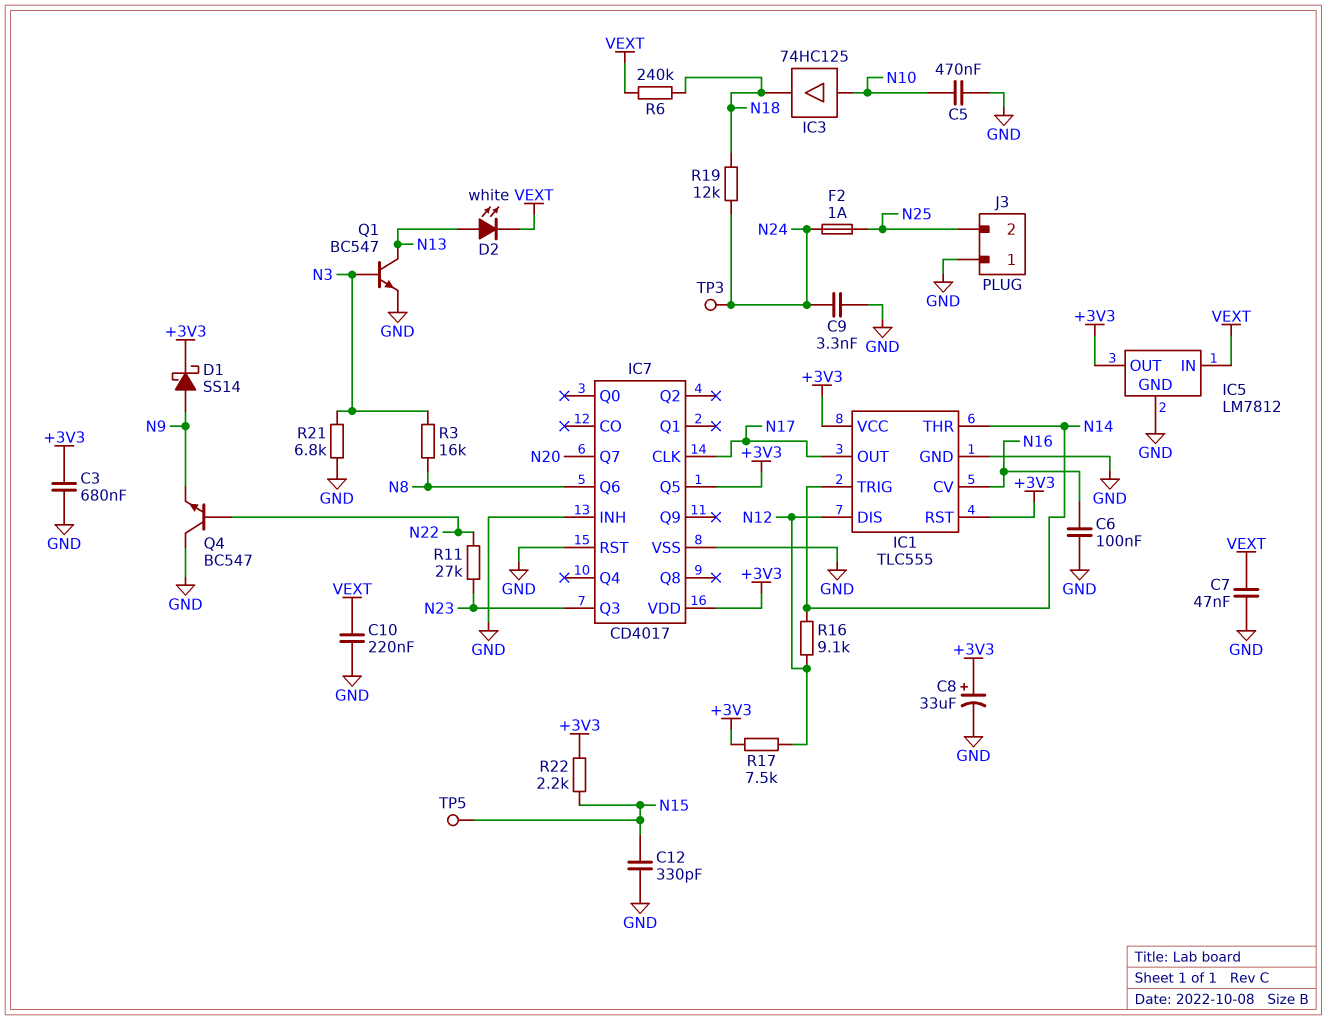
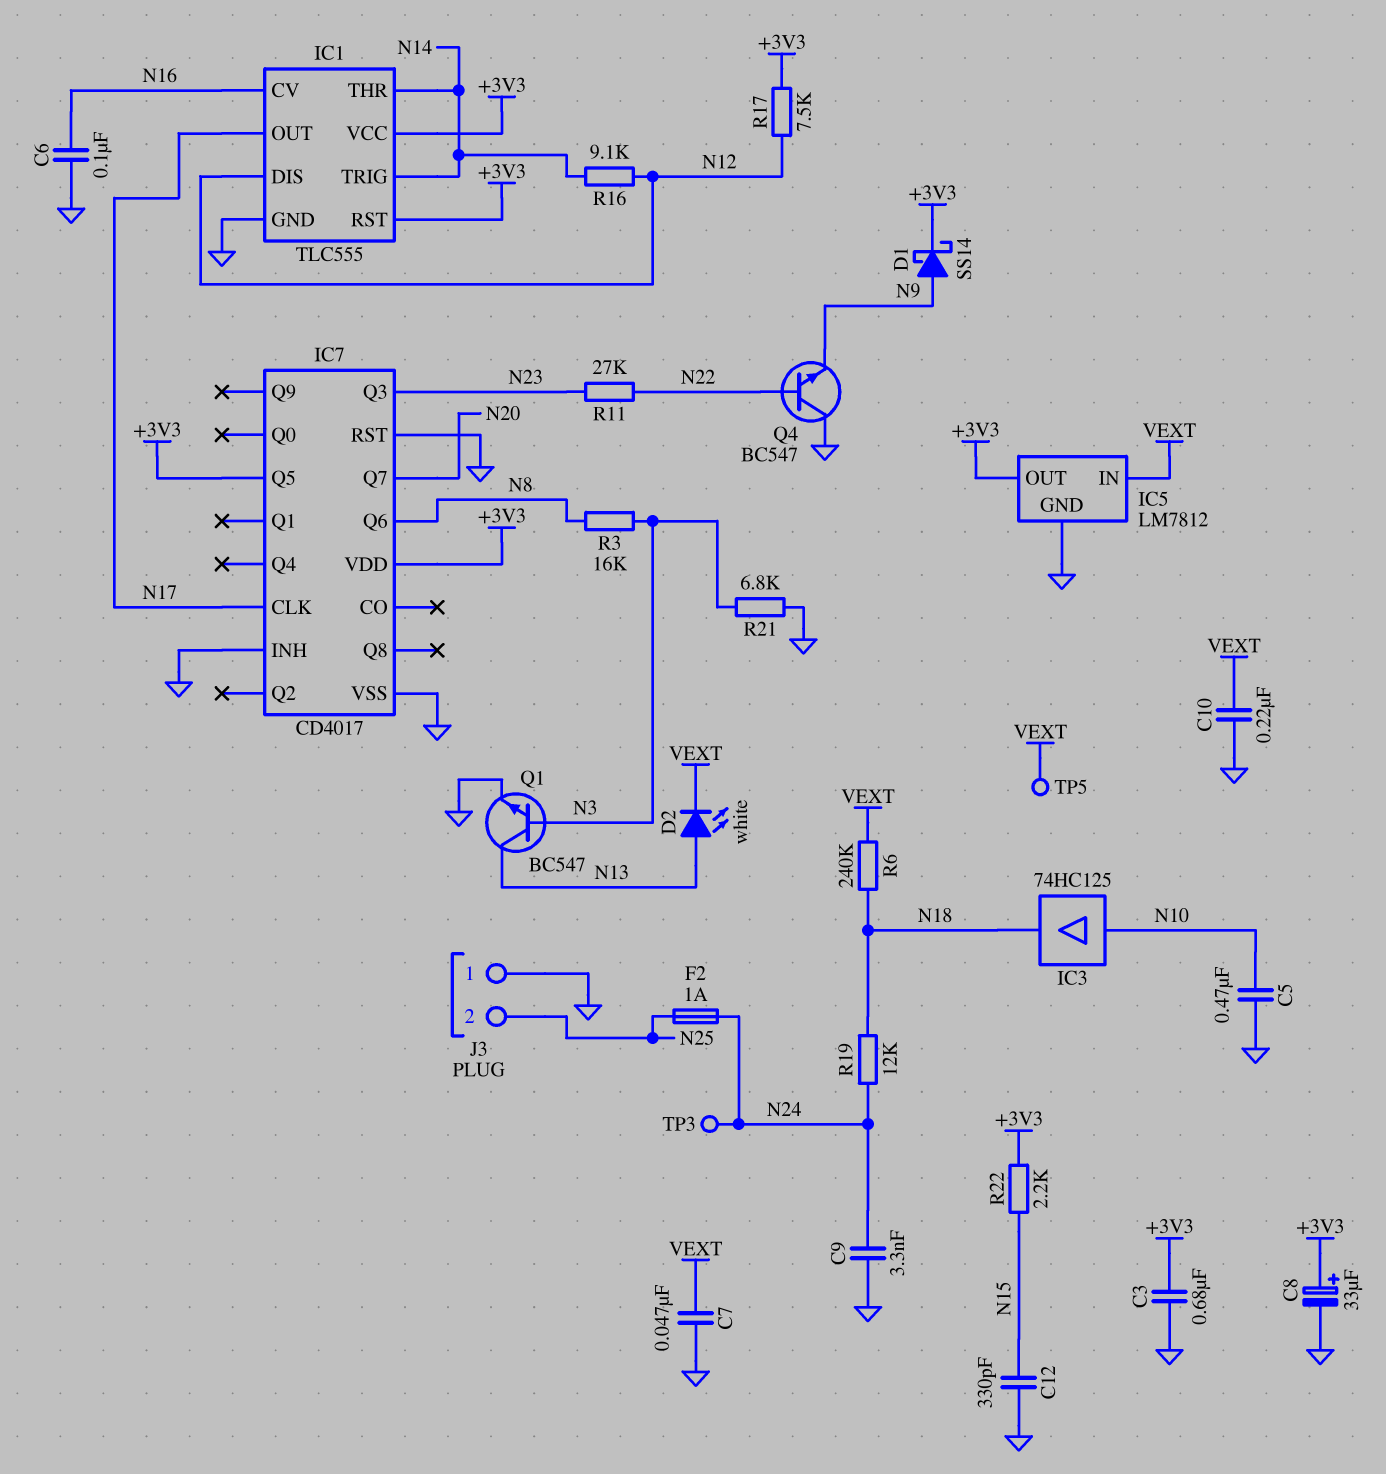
TP5: test point (N15) -> test point (VEXT)

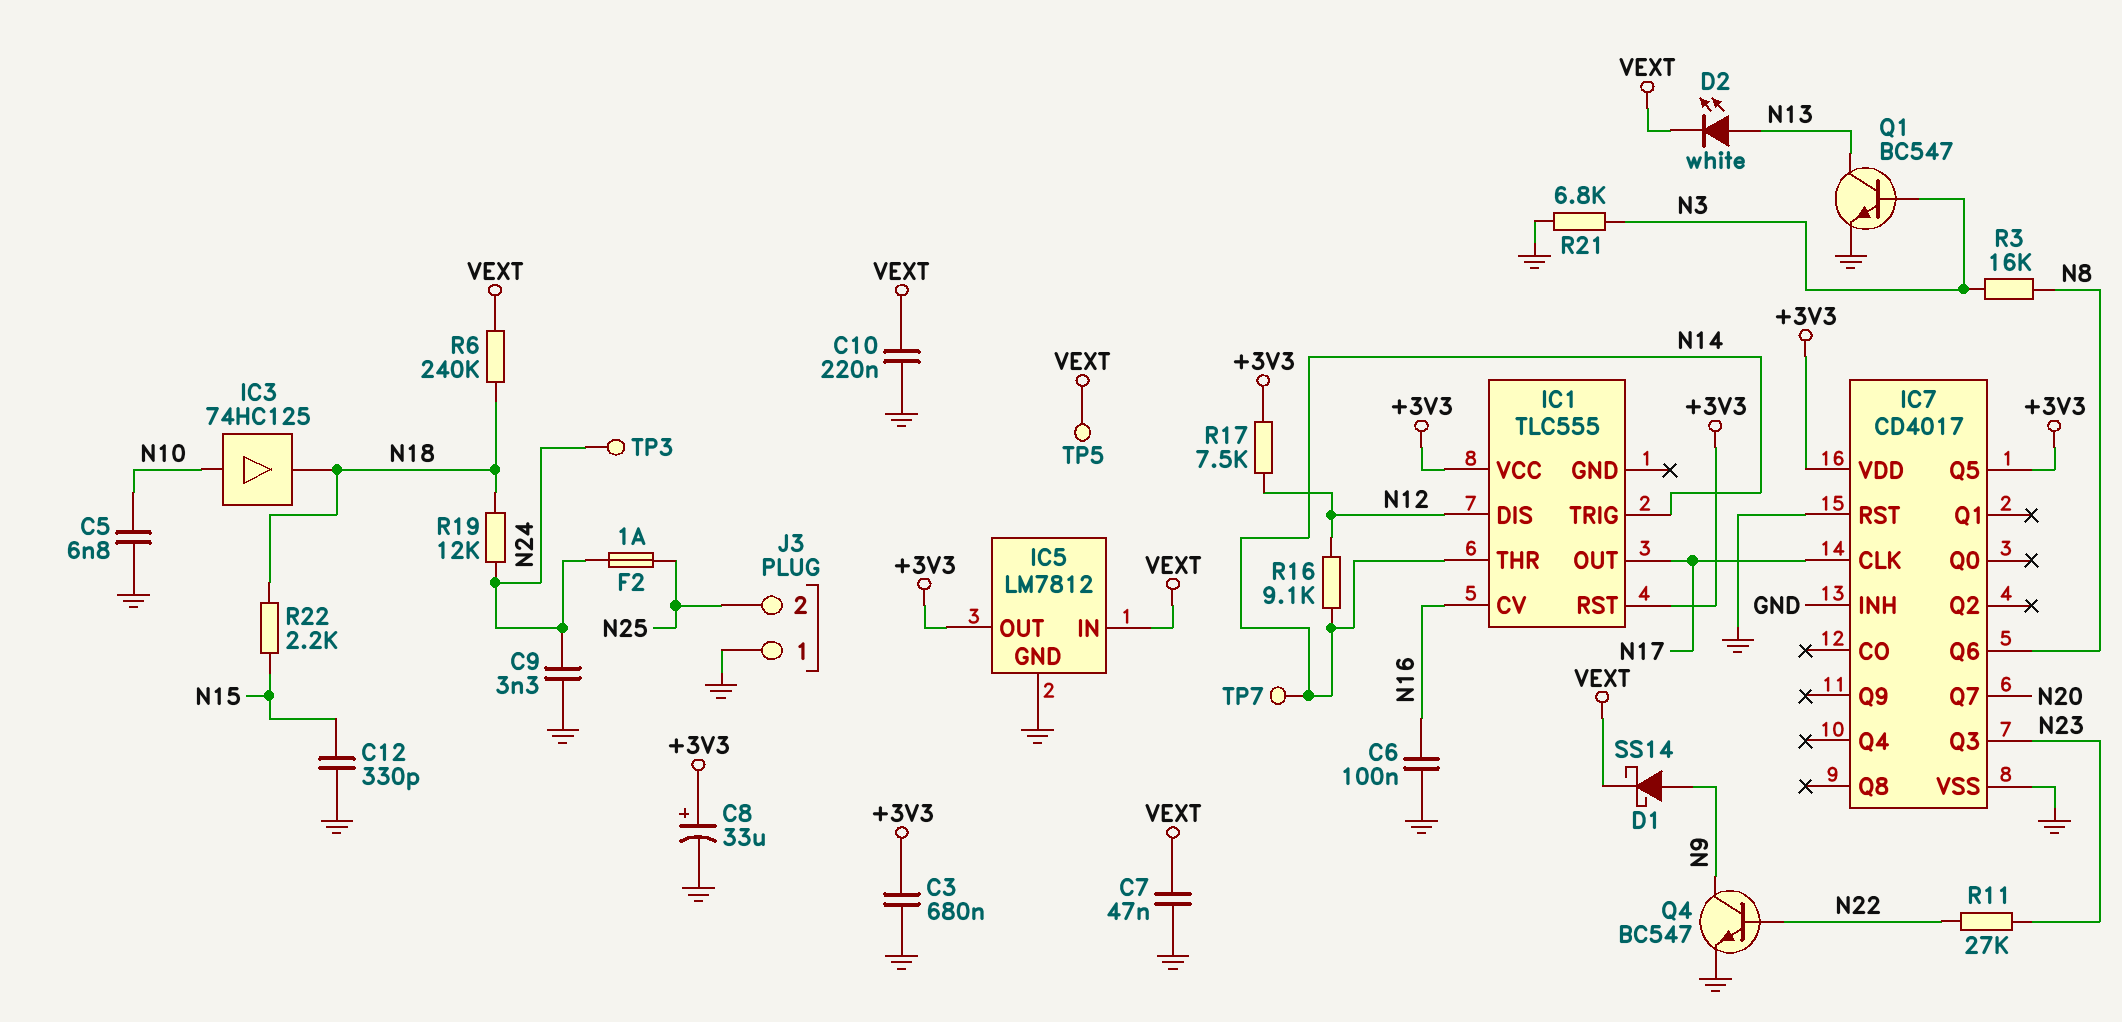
C5: 470nF (GND, N10) -> 6.8nF (GND, N10)
D1: schottky SS14 (A N9, K +3V3) -> schottky SS14 (A N9, K VEXT)
IC1 pin GND: GND -> none
Q4: NPN BC547 (B N22, C GND, E N9) -> NPN BC547 (B N22, C N9, E GND)
R22: 2.2k (+3V3, N15) -> 2.2k (N15, N18)
TP7: none -> test point (N14)

